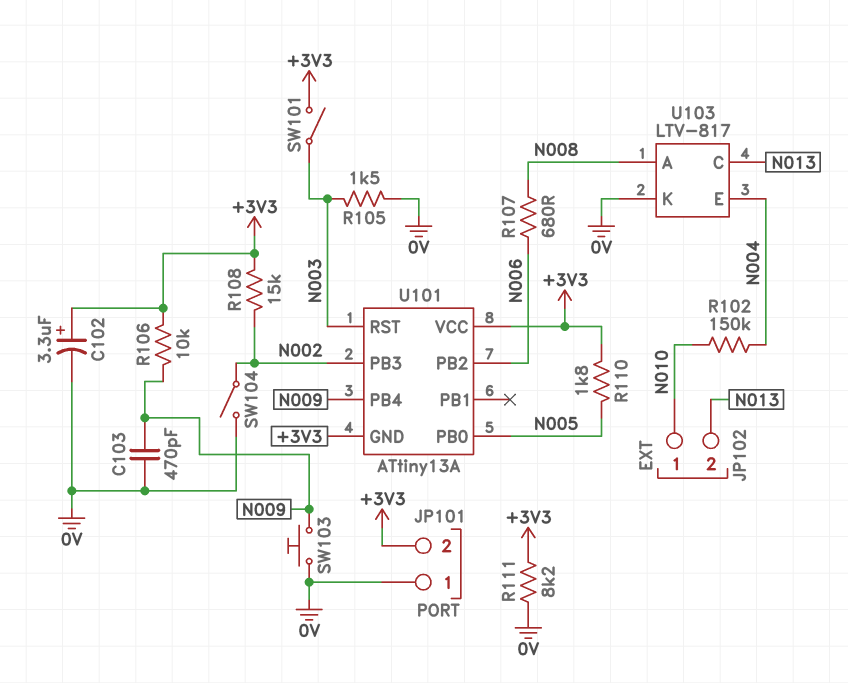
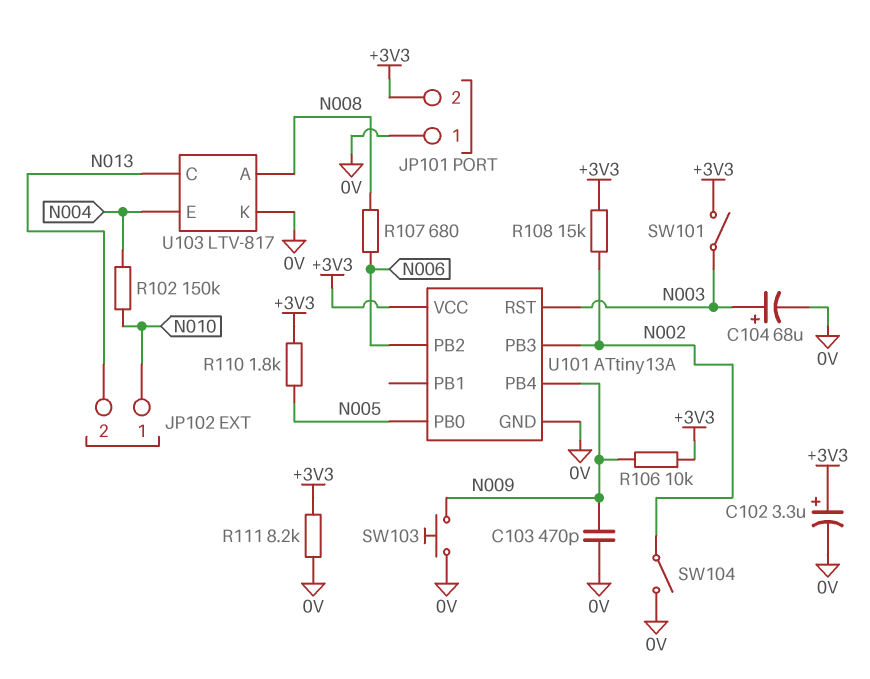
C104: none -> 68uF (plus N003, minus 0V)
R105: 1.5k (0V, N003) -> none
U101 pin GND: +3V3 -> 0V

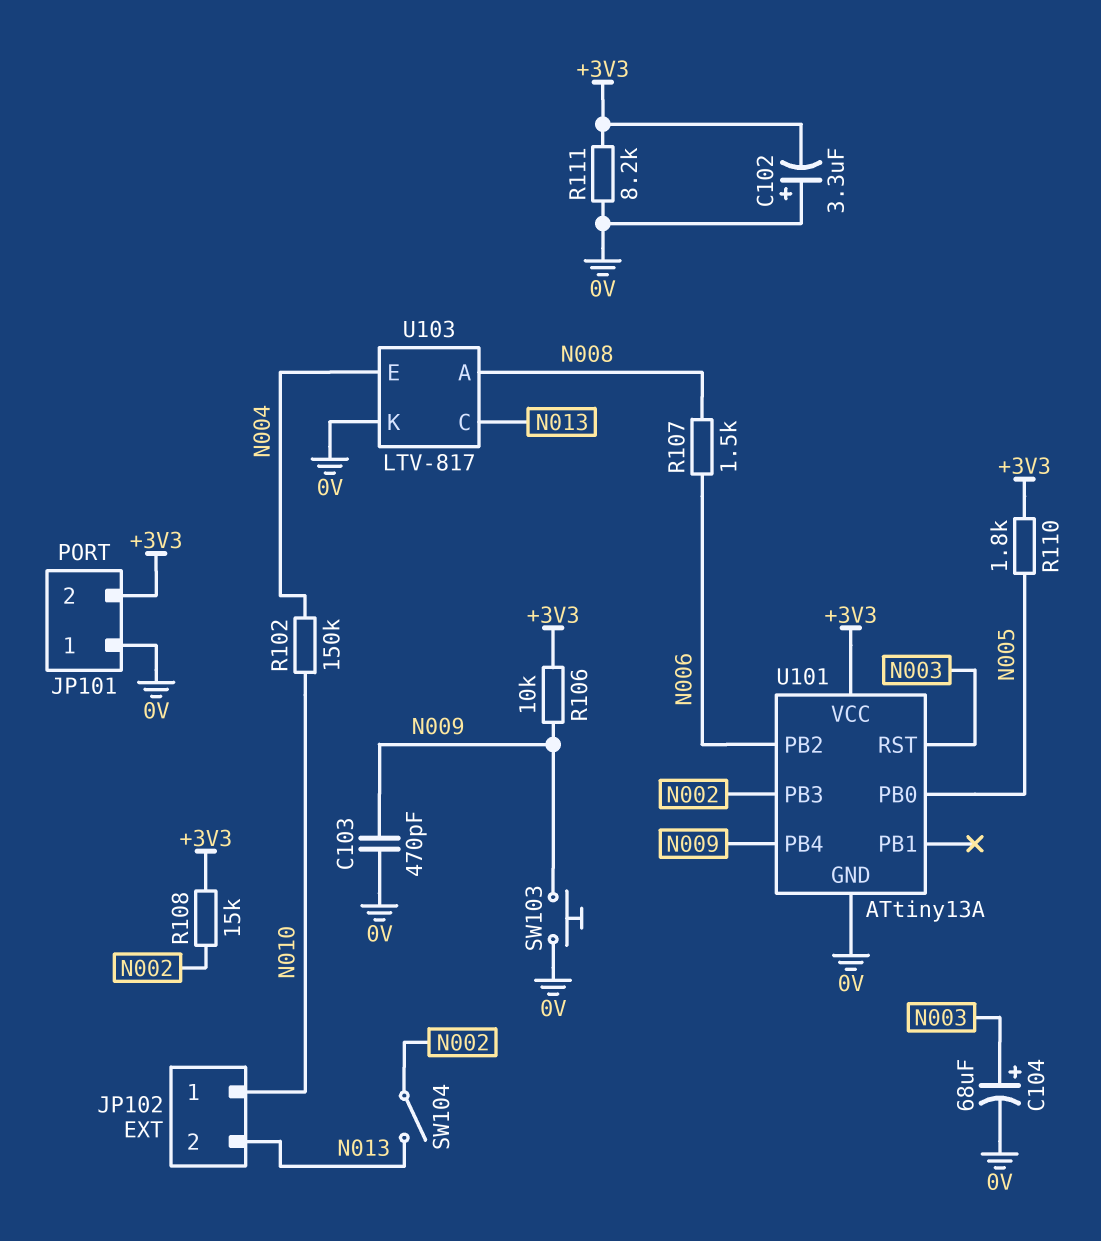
C102: 3.3uF (plus +3V3, minus 0V) -> 3.3uF (plus 0V, minus +3V3)
R107: 680 (N006, N008) -> 1.5k (N006, N008)
SW101: switch (+3V3, N003) -> none
SW104: switch (0V, N002) -> switch (N002, N013)

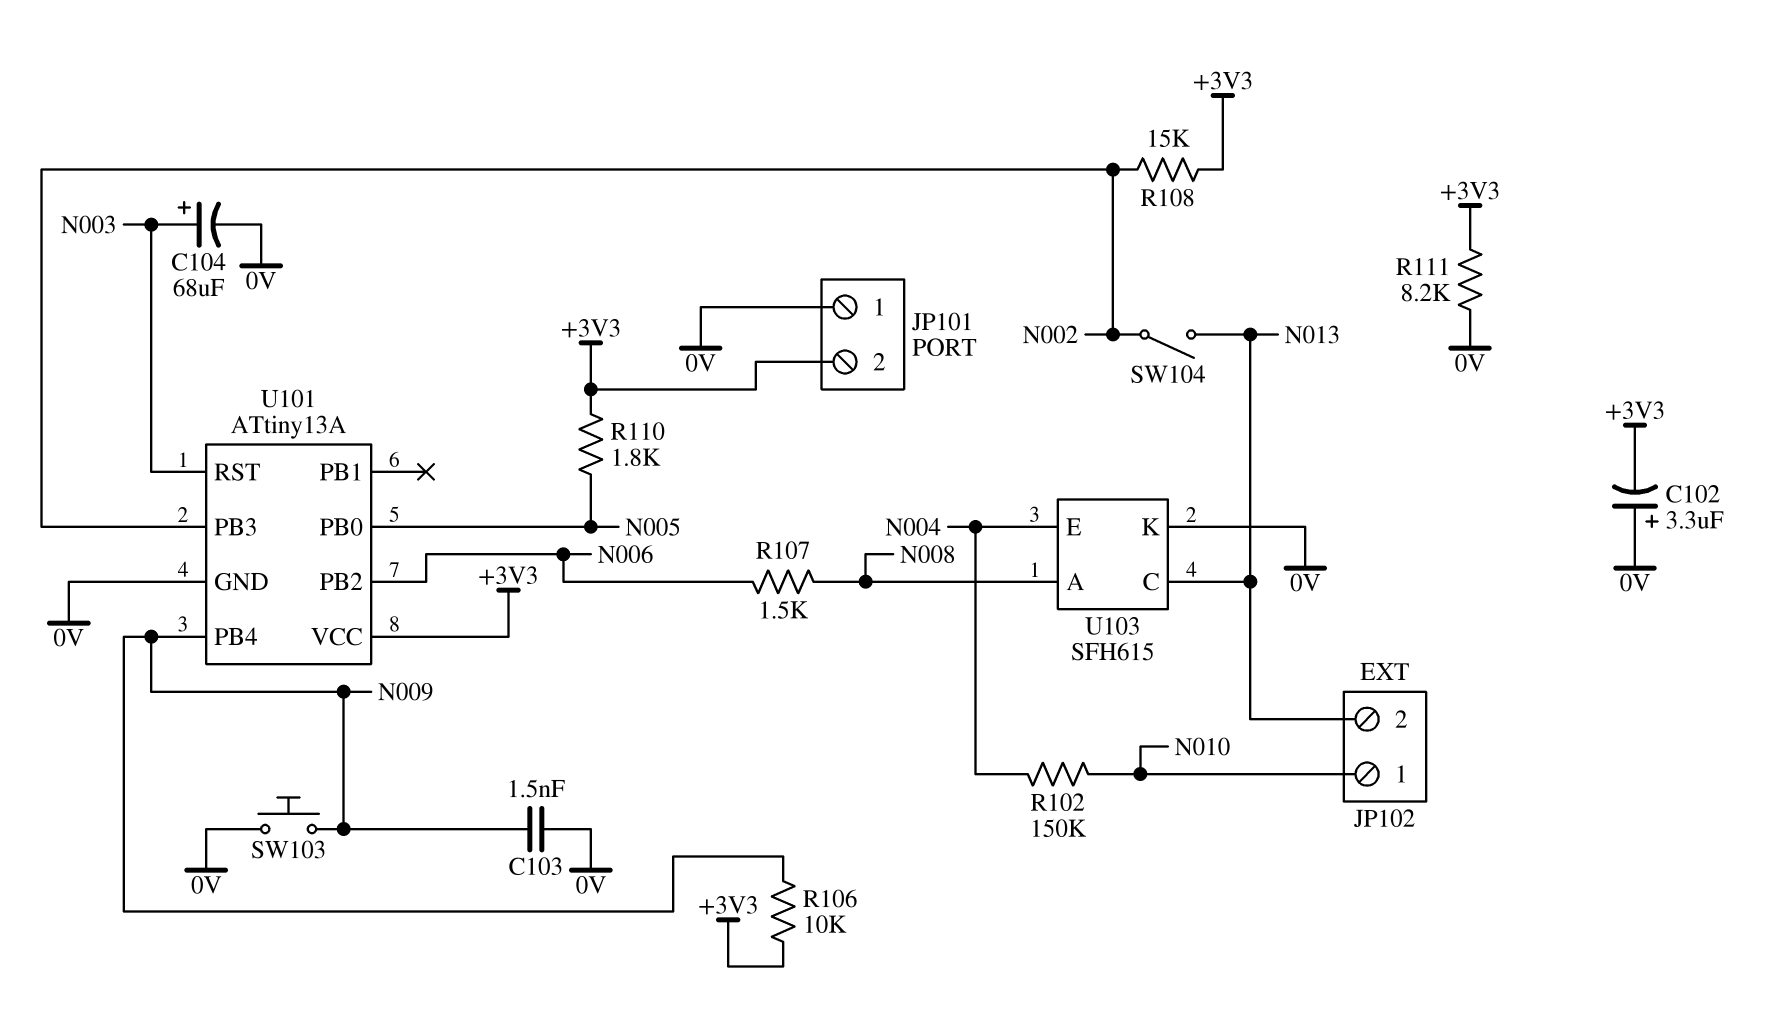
C103: 470pF (0V, N009) -> 1.5nF (0V, N009)
U103: LTV-817 -> SFH615

